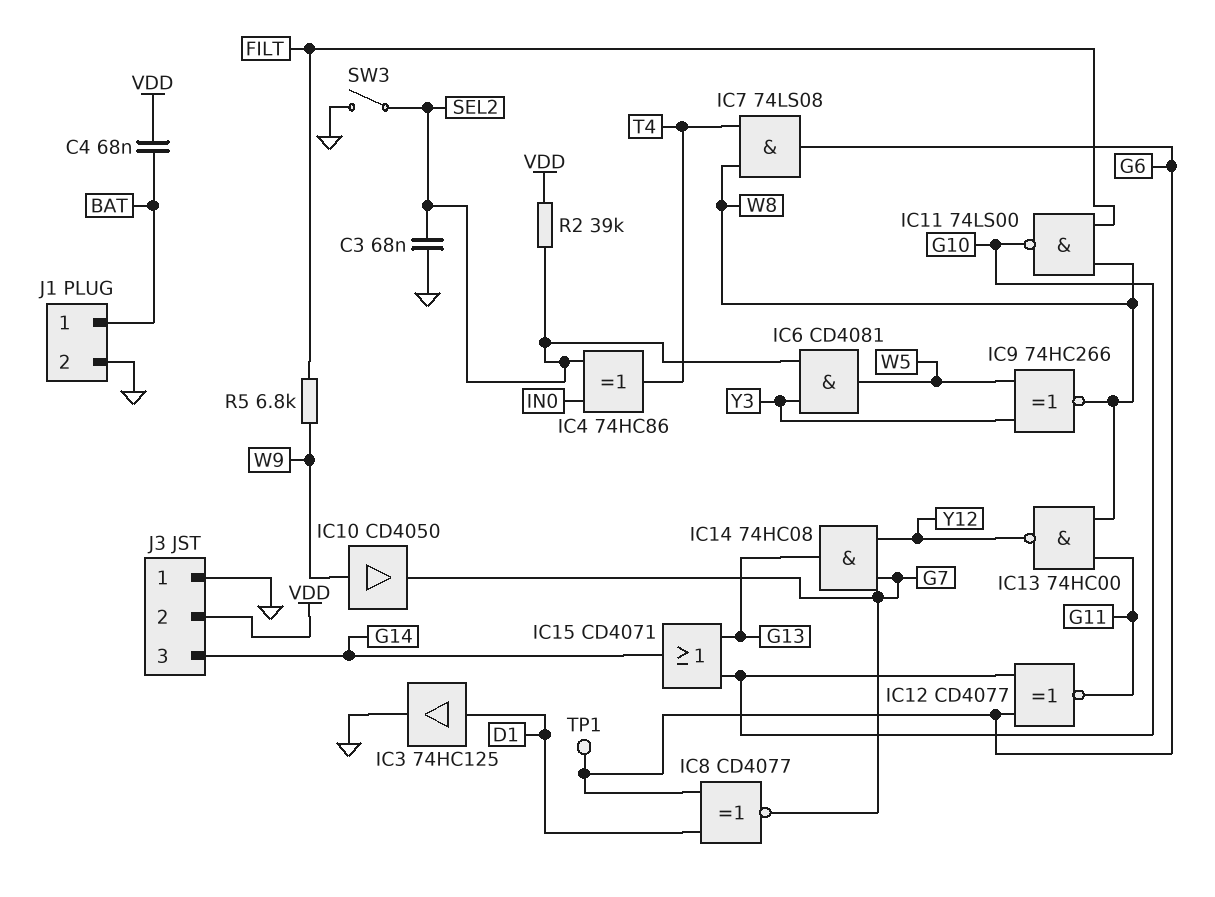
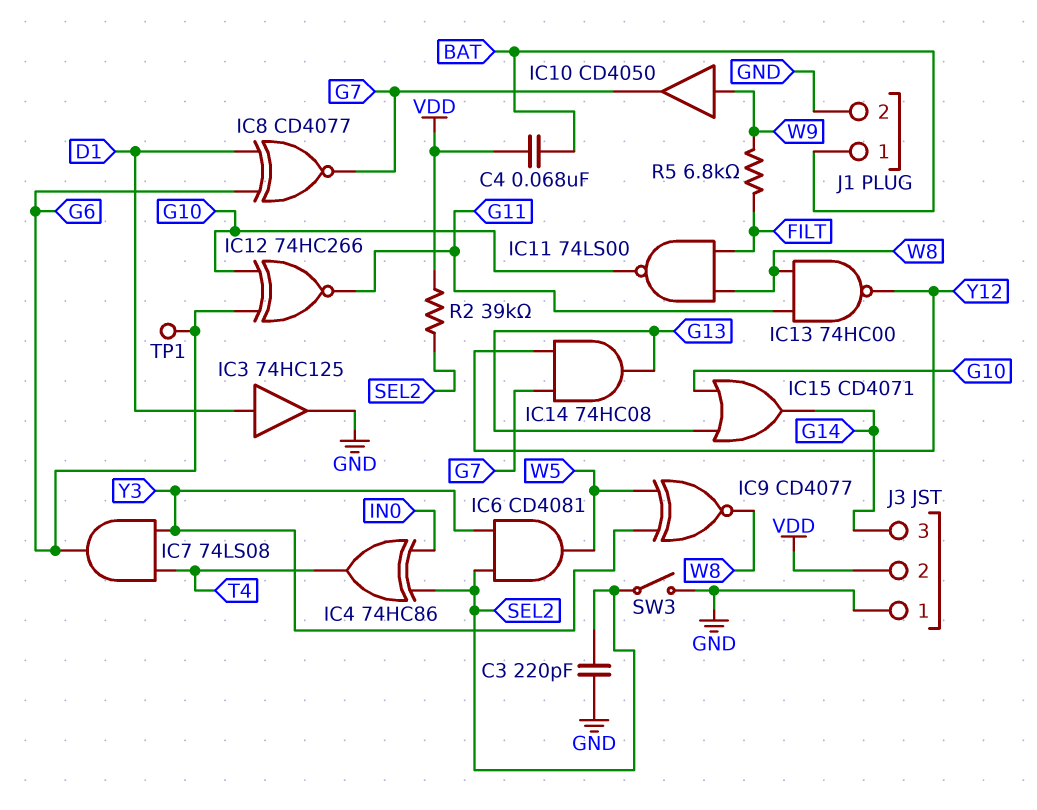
C3: 68nF (GND, SEL2) -> 220pF (GND, SEL2)
IC7: AND 74LS08 (in T4, in W8, out G6) -> AND 74LS08 (in T4, in Y3, out G6)
IC9: XNOR 74HC266 (in W5, in Y3, out W8) -> XNOR CD4077 (in W5, in Y3, out W8)
IC12: XNOR CD4077 (in G6, in G10, out G11) -> XNOR 74HC266 (in G6, in G10, out G11)

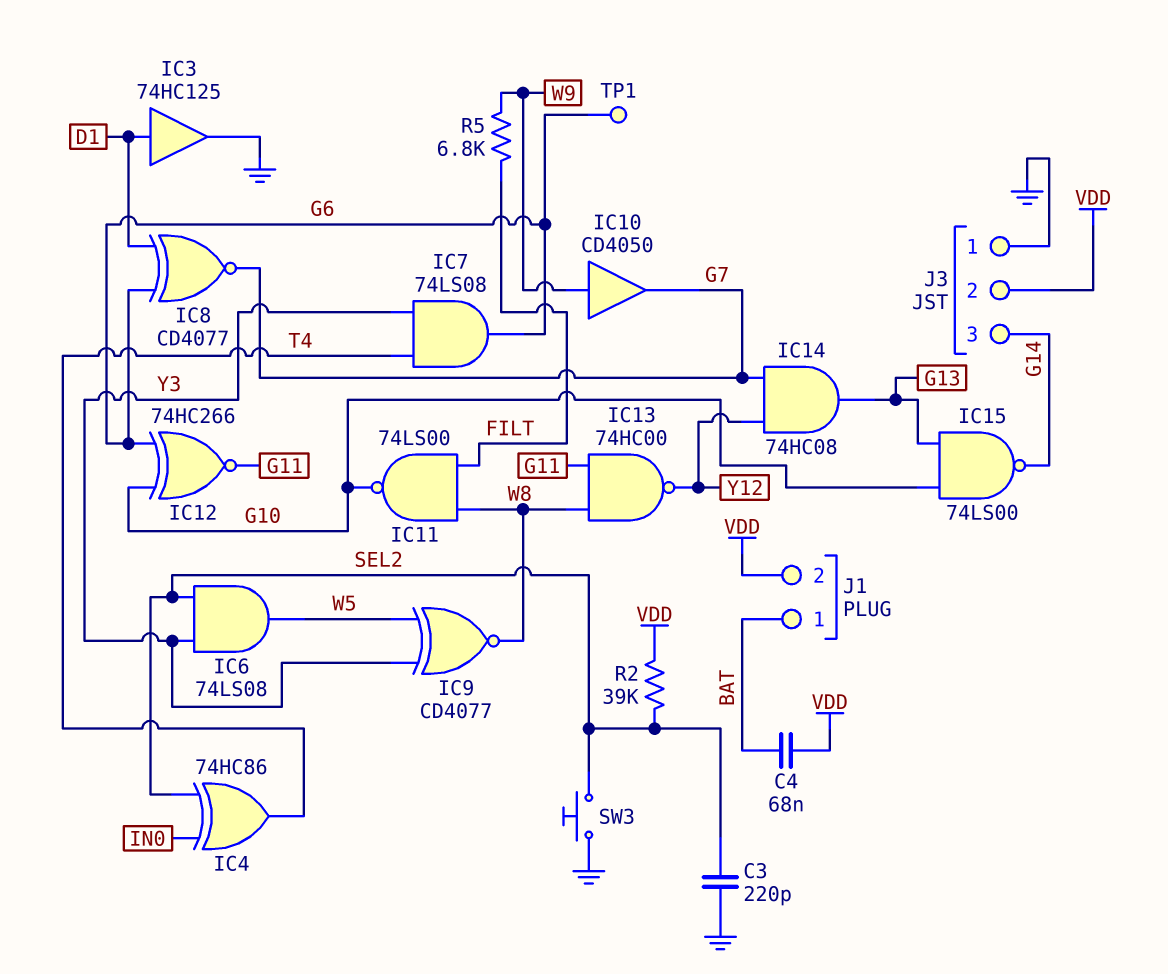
IC6: AND CD4081 (in SEL2, in Y3, out W5) -> AND 74LS08 (in SEL2, in Y3, out W5)
IC15: OR CD4071 (in G10, in G13, out G14) -> NAND 74LS00 (in G10, in G13, out G14)
J1 pin 2: GND -> VDD
SW3: switch (GND, SEL2) -> button (GND, SEL2)

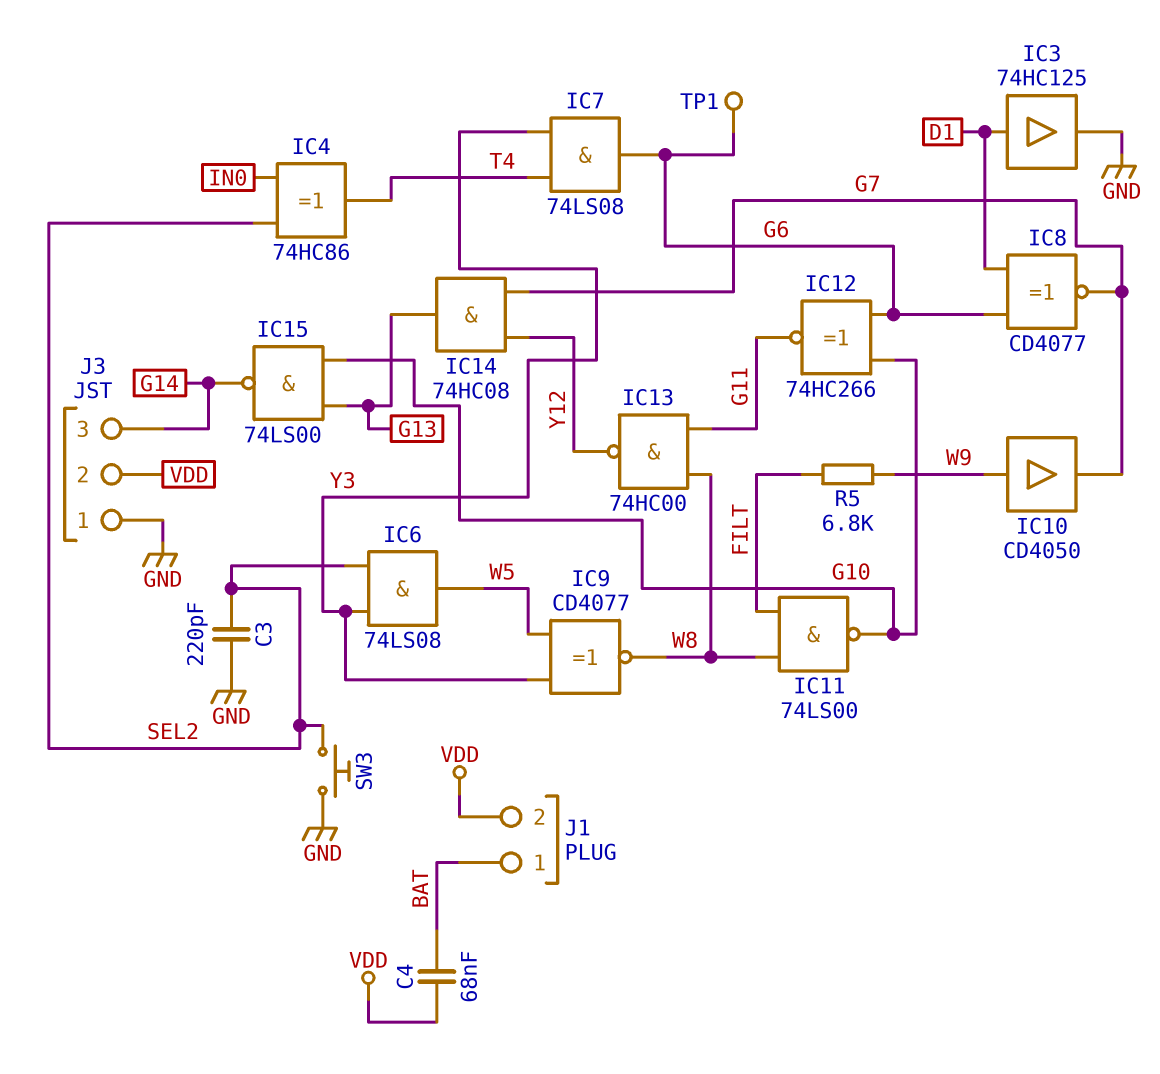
R2: 39k (SEL2, VDD) -> none

